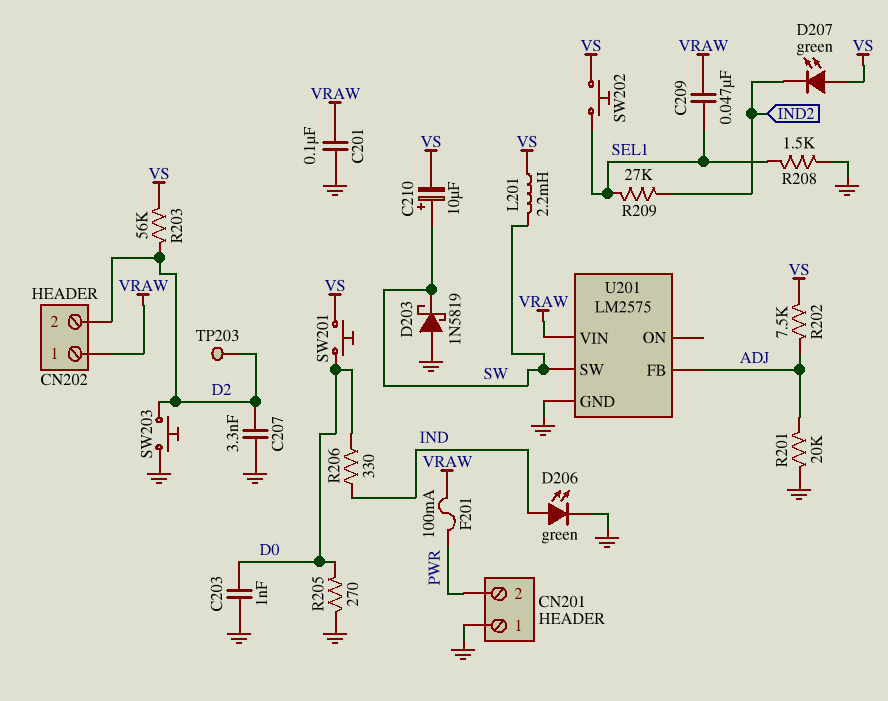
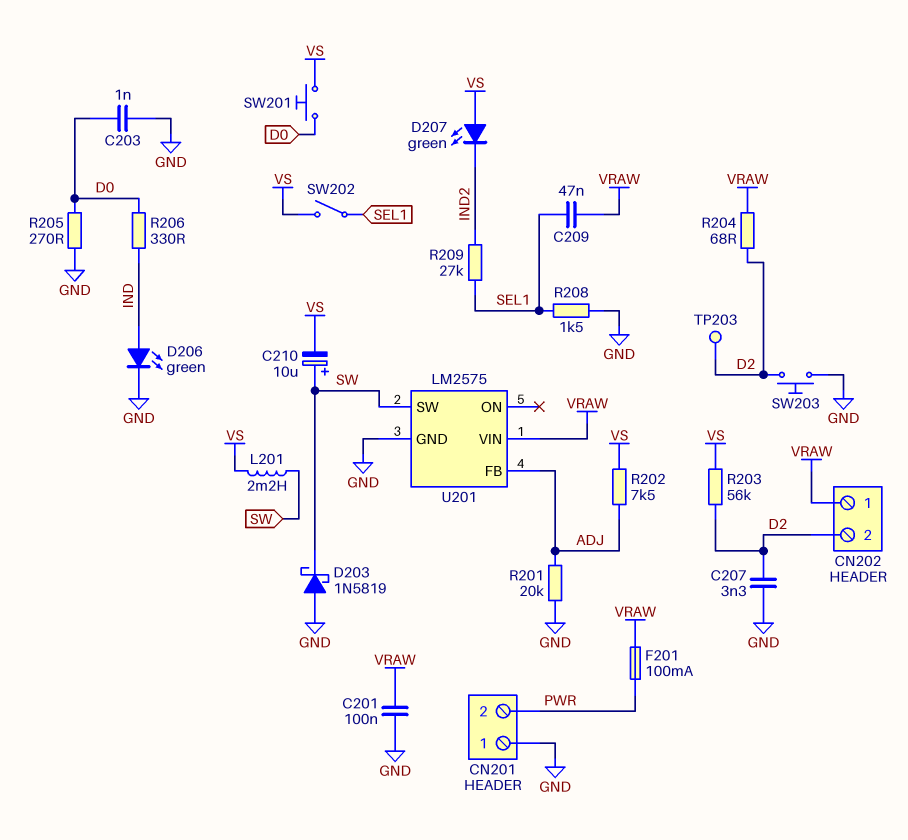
R204: none -> 68 (D2, VRAW)
SW202: button (SEL1, VS) -> switch (SEL1, VS)

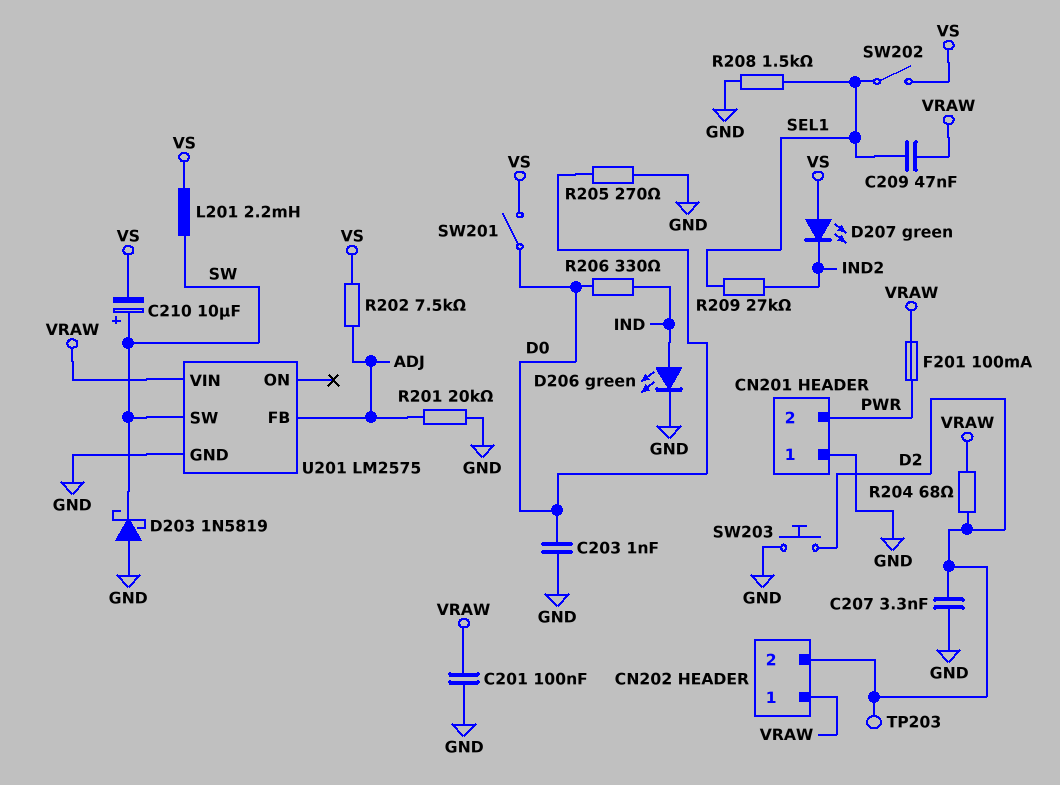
R203: 56k (D2, VS) -> none
SW201: button (D0, VS) -> switch (D0, VS)

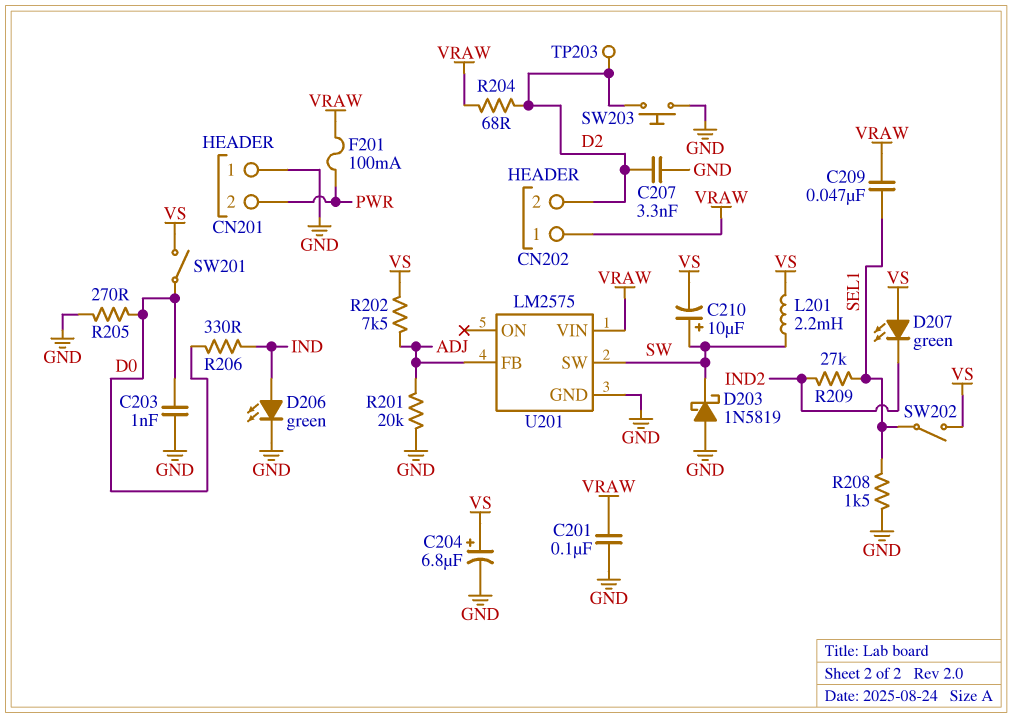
C204: none -> 6.8uF (plus VS, minus GND)

